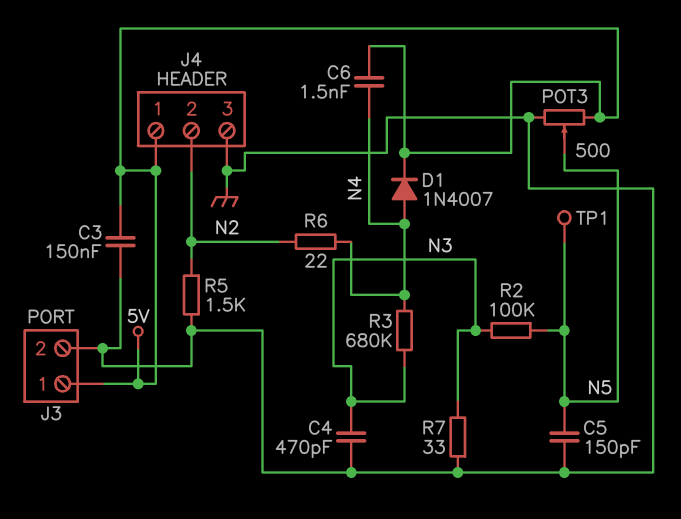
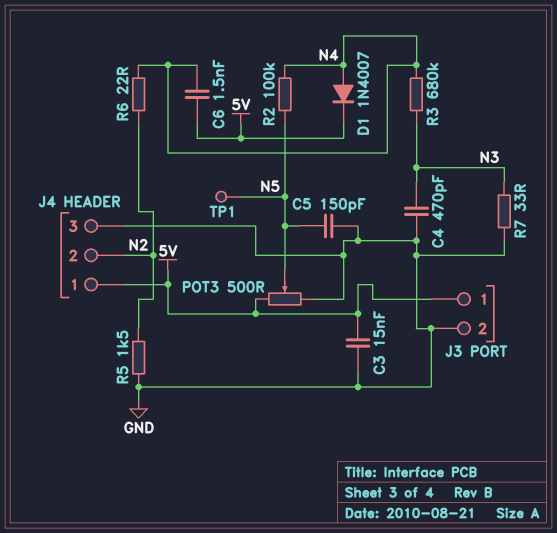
C3: 150nF (5V, GND) -> 15nF (5V, GND)
R2: 100k (N3, N5) -> 100k (N4, N5)

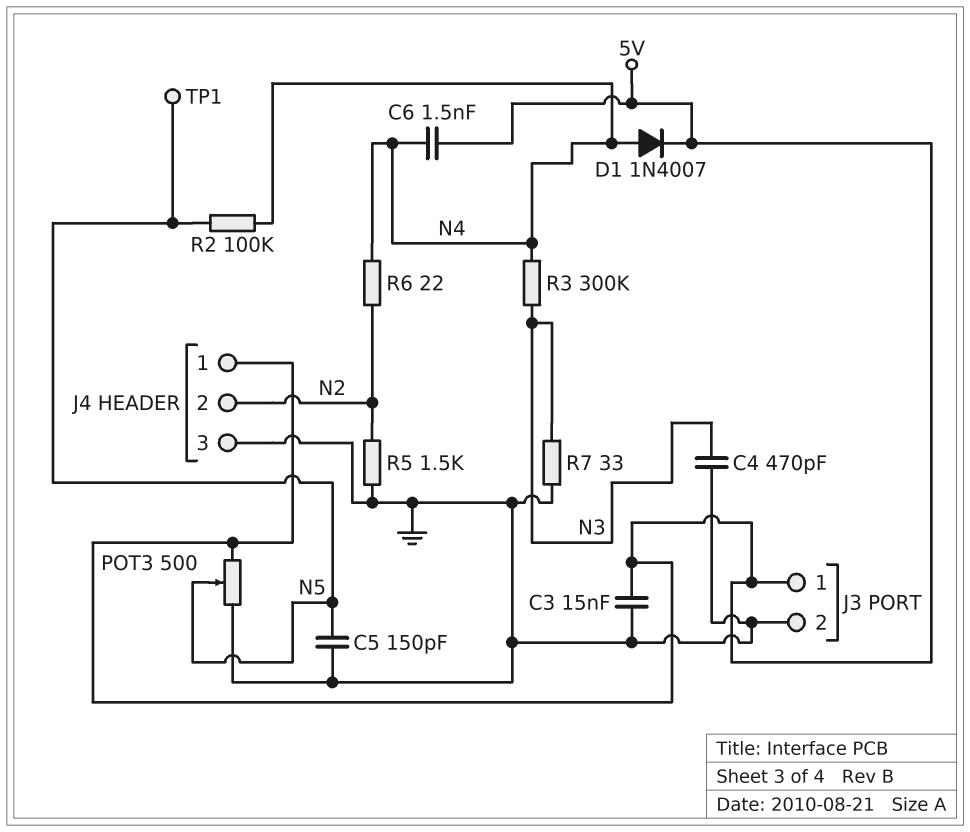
R3: 680k (N3, N4) -> 300k (N3, N4)

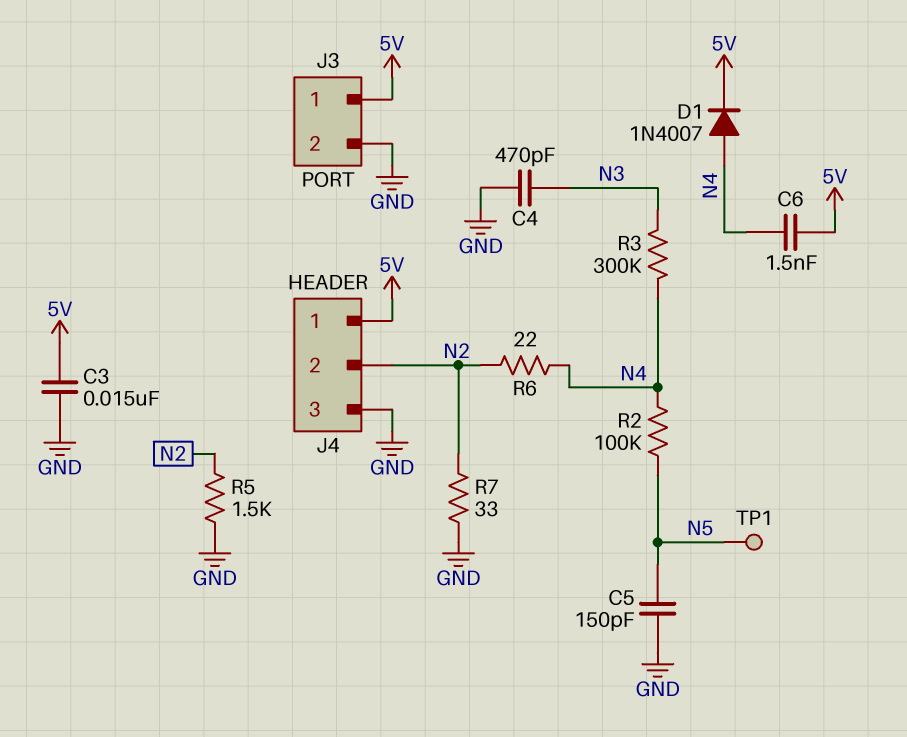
POT3: 500 (5V, GND, wiper N5) -> none
R7: 33 (GND, N3) -> 33 (GND, N2)

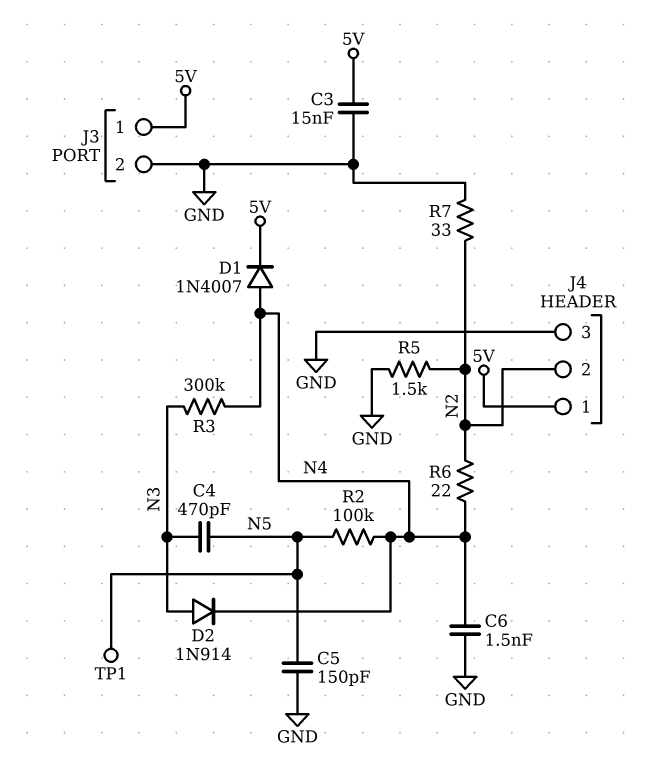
C4: 470pF (GND, N3) -> 470pF (N3, N5)
C6: 1.5nF (5V, N4) -> 1.5nF (GND, N4)
D2: none -> diode 1N914 (A N3, K N4)

